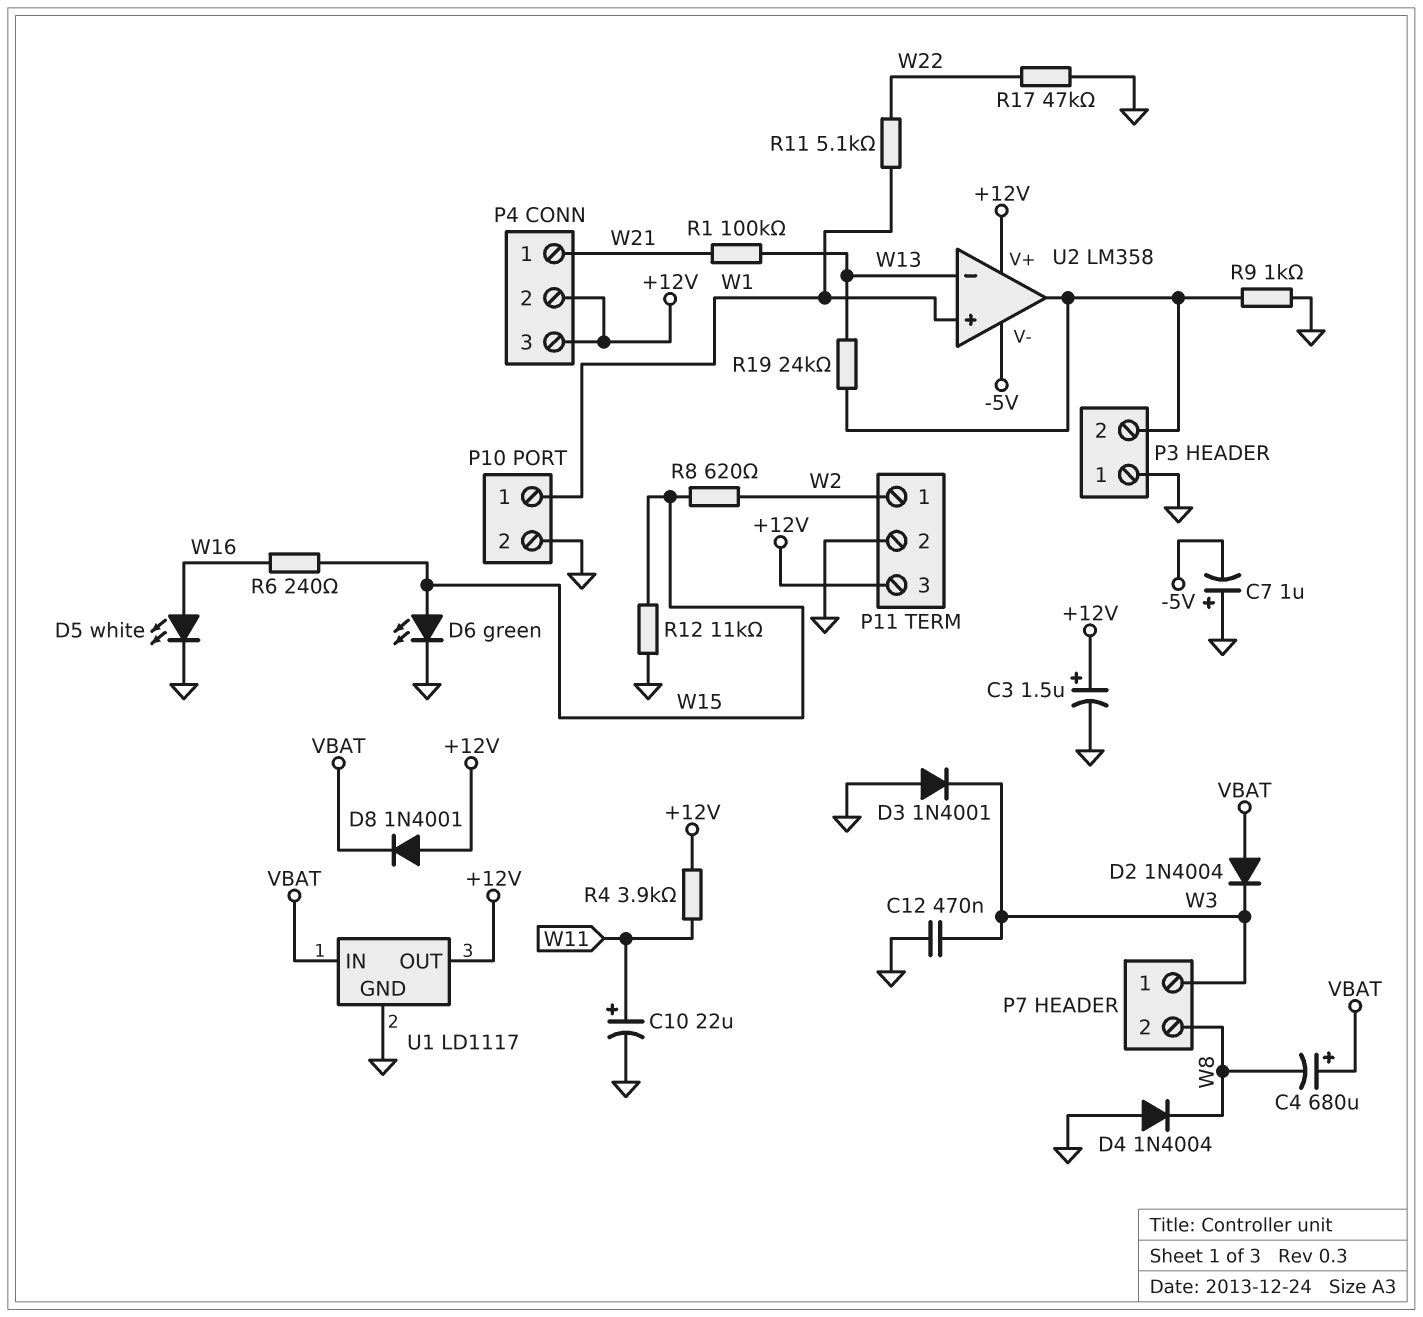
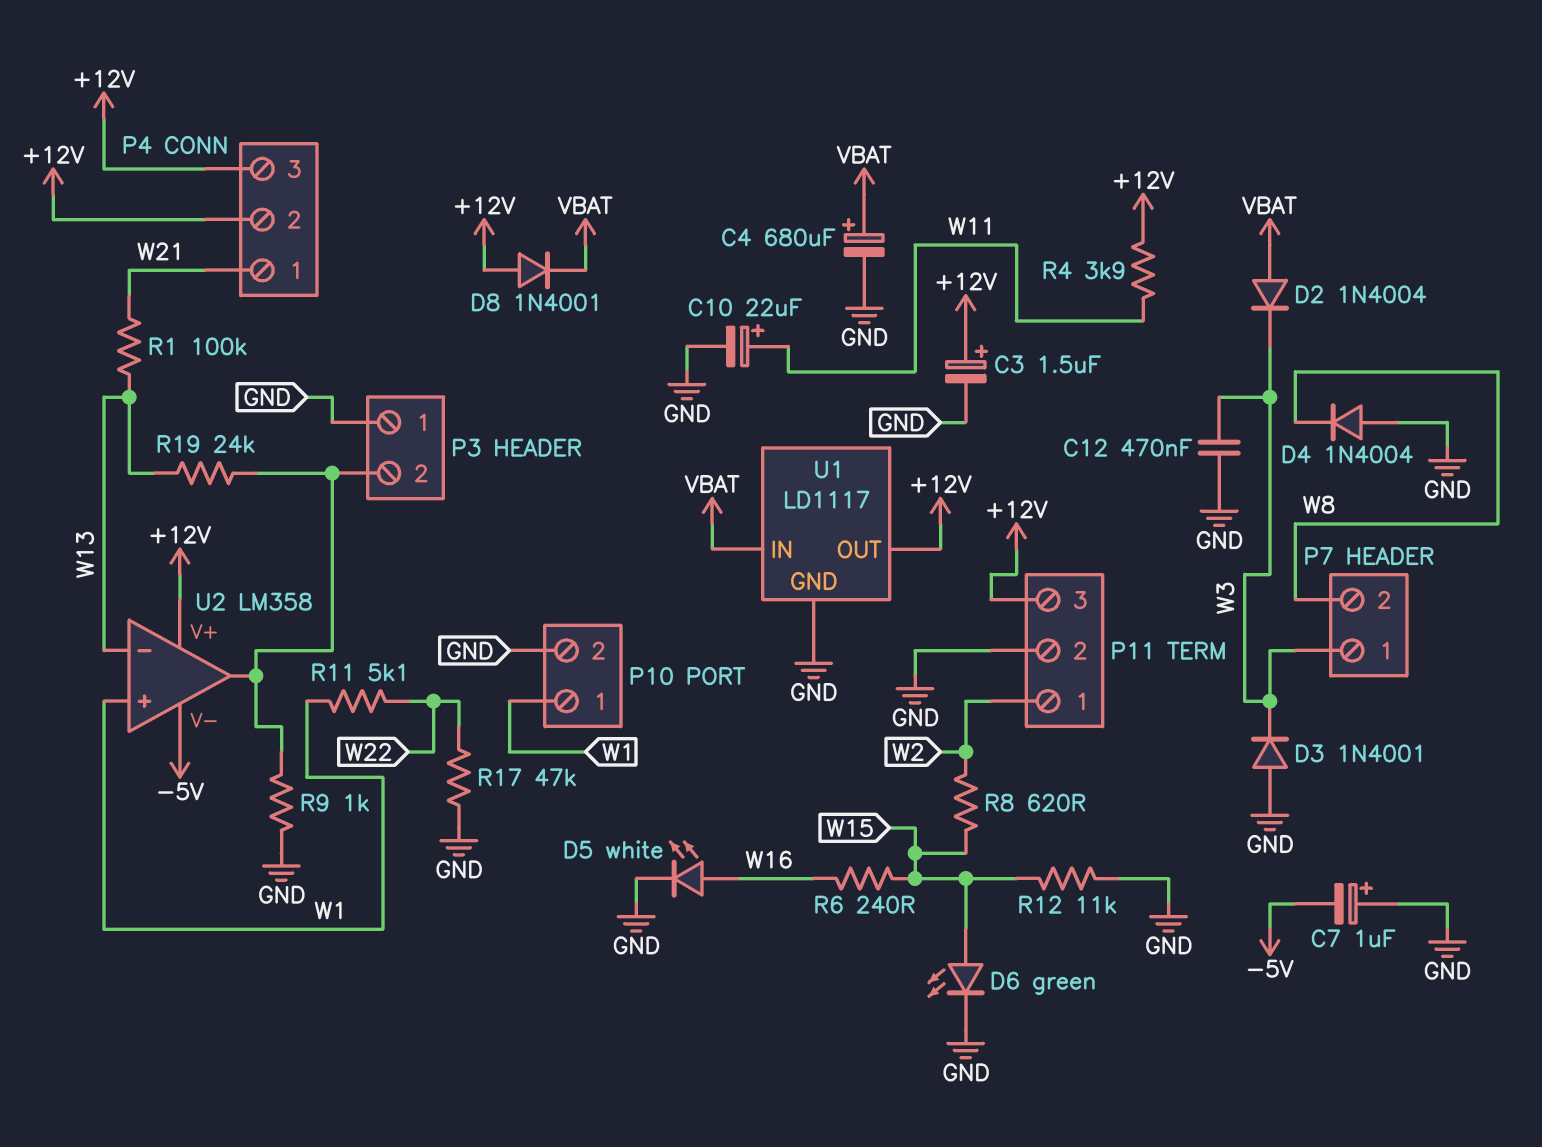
C4: 680uF (plus VBAT, minus W8) -> 680uF (plus VBAT, minus GND)

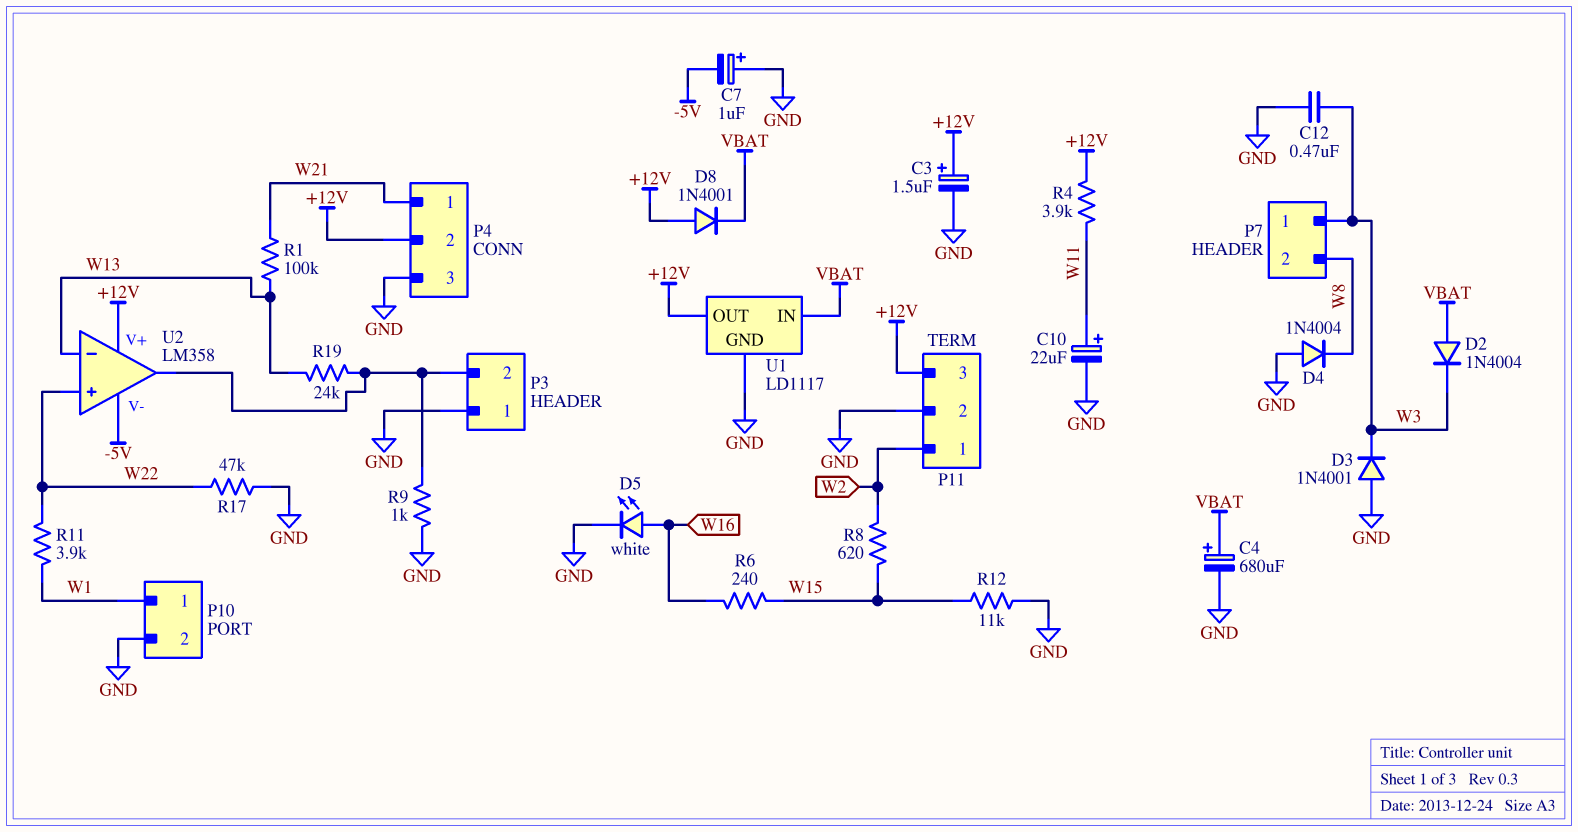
D6: LED green (A W15, K GND) -> none
P4 pin 3: +12V -> GND
R11: 5.1k (W1, W22) -> 3.9k (W1, W22)
U2 pin in+: W1 -> W22

